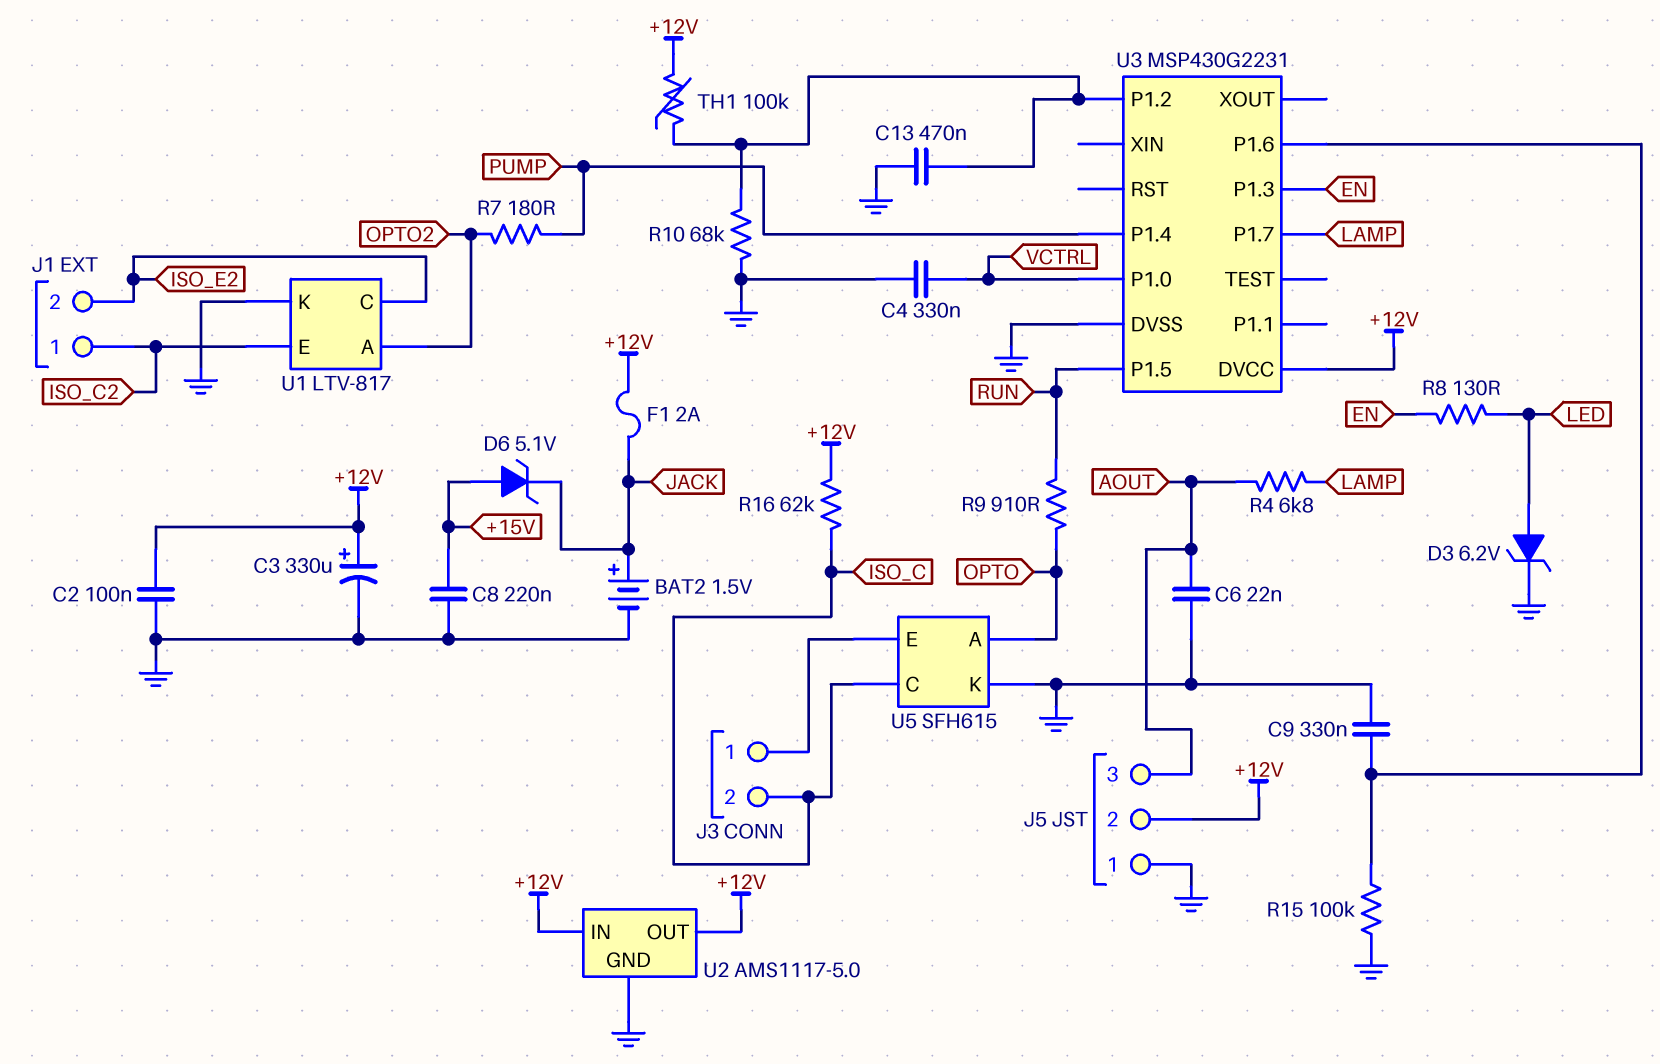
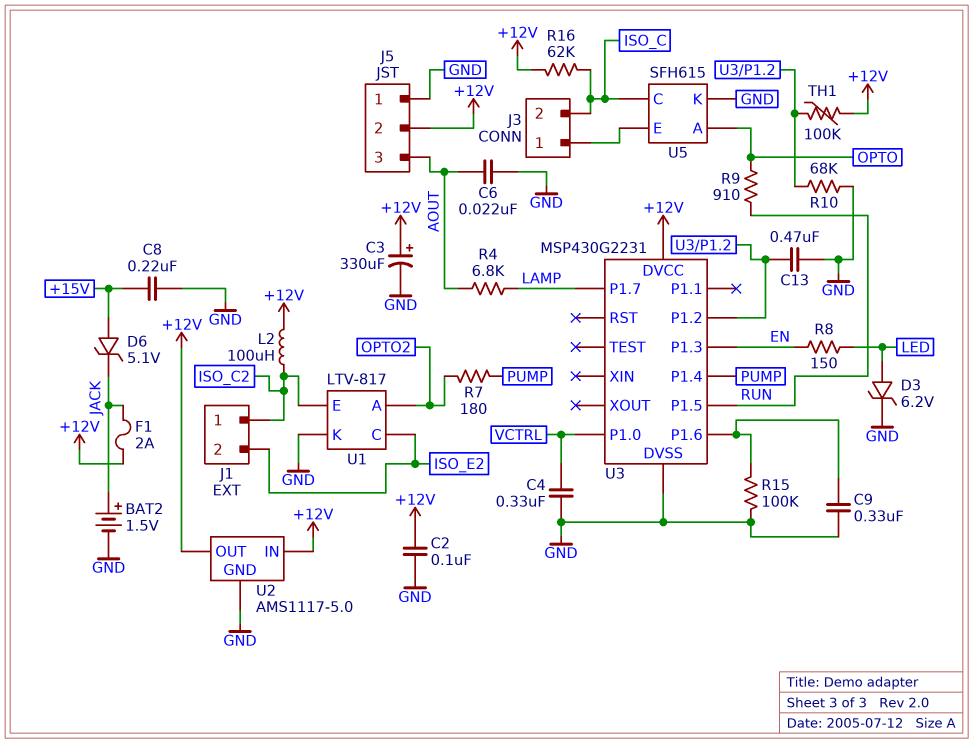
L2: none -> 100uH (+12V, ISO_C2)
R8: 130 (EN, LED) -> 150 (EN, LED)

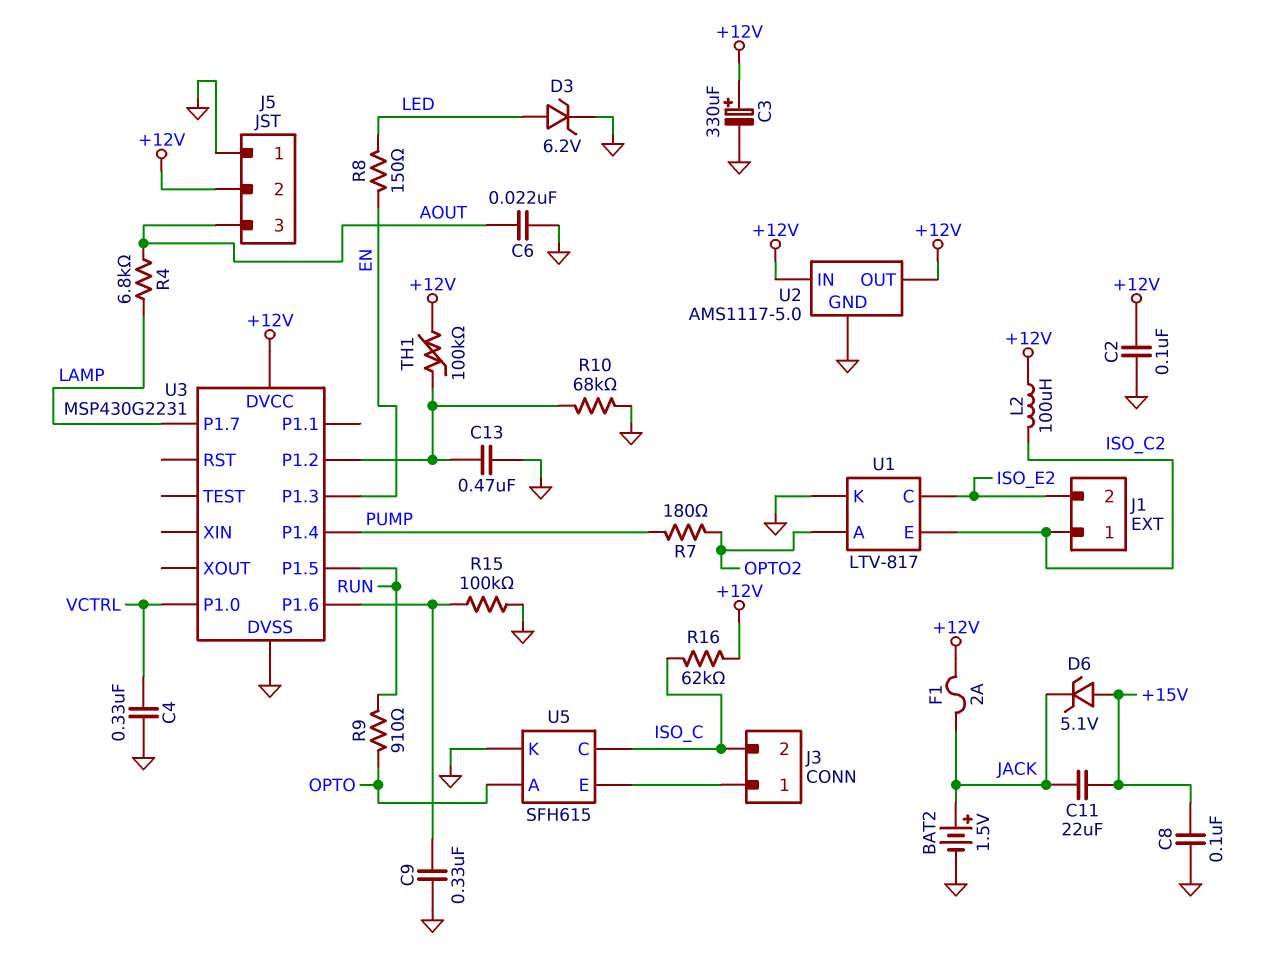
C8: 220nF (+15V, GND) -> 100nF (+15V, GND)
C11: none -> 22uF (+15V, JACK)

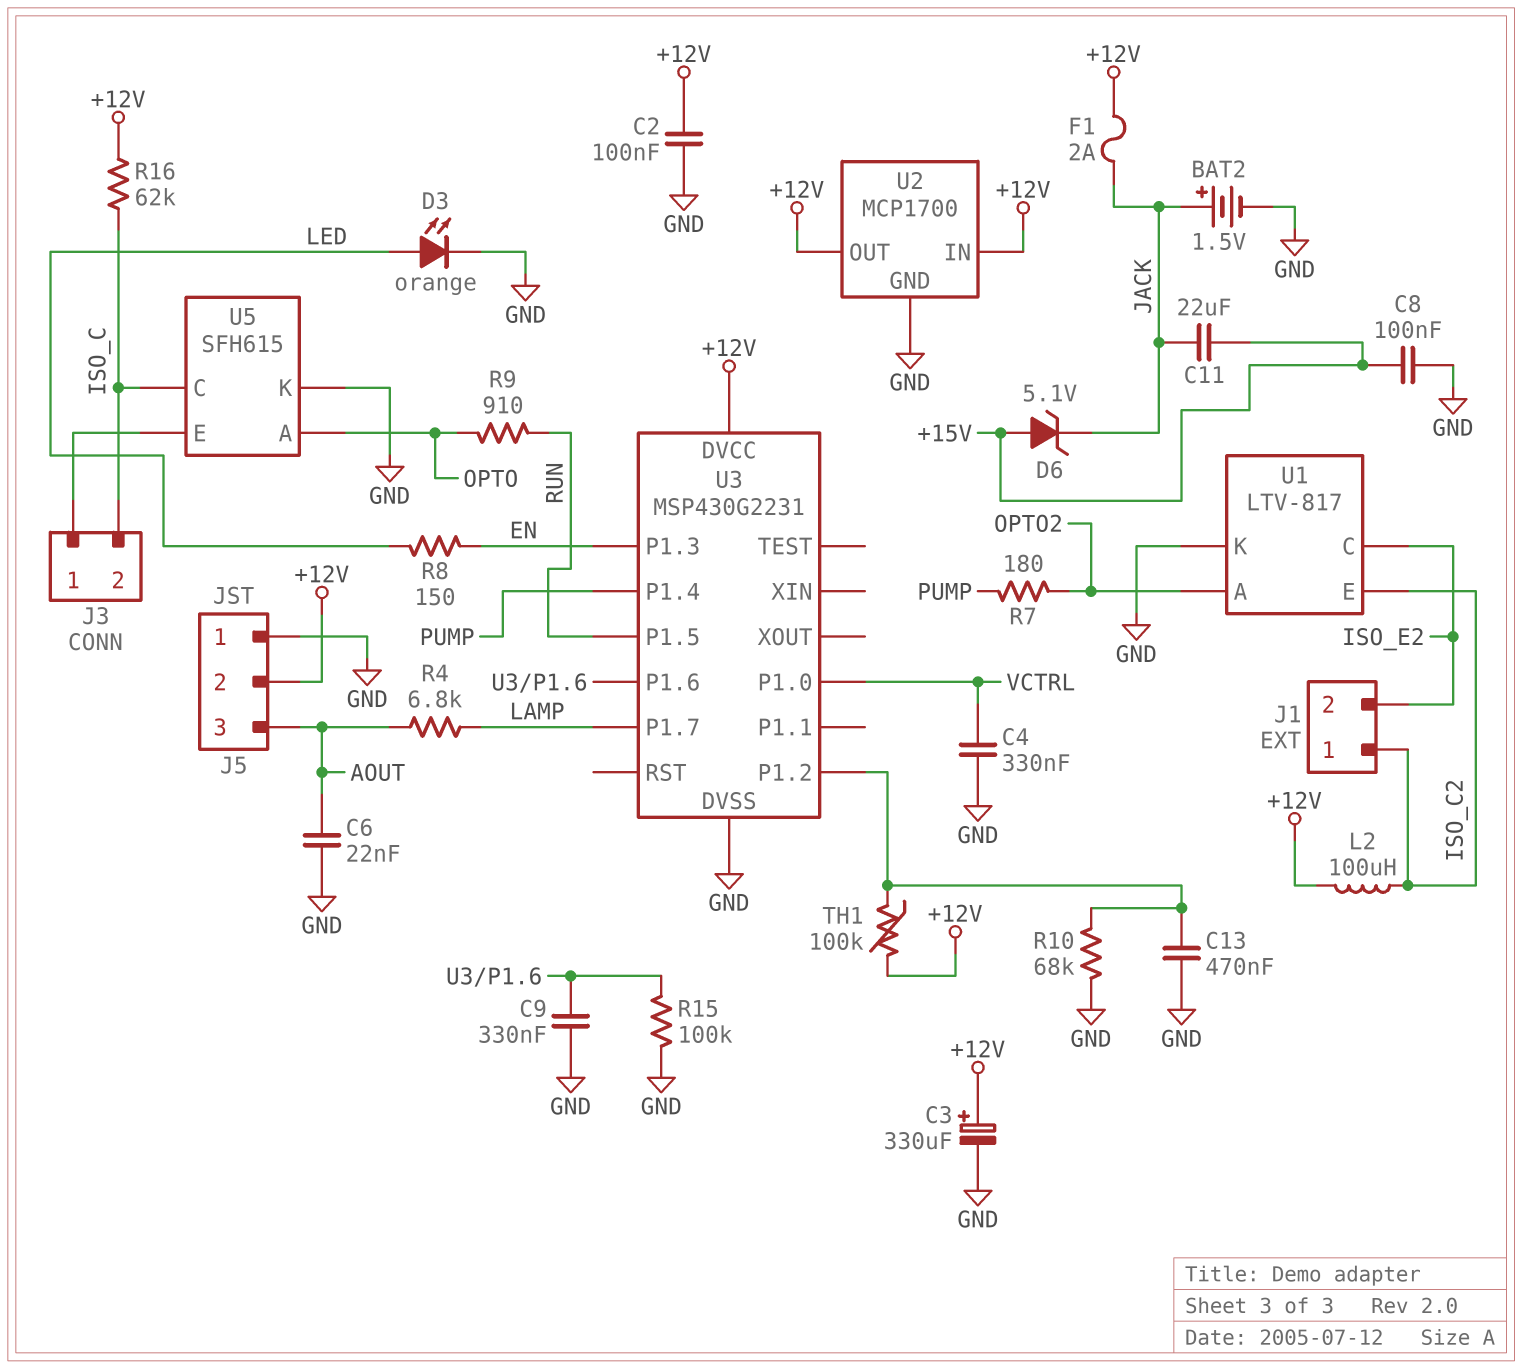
D3: zener 6.2V (A LED, K GND) -> LED orange (A LED, K GND)
U2: AMS1117-5.0 -> MCP1700

